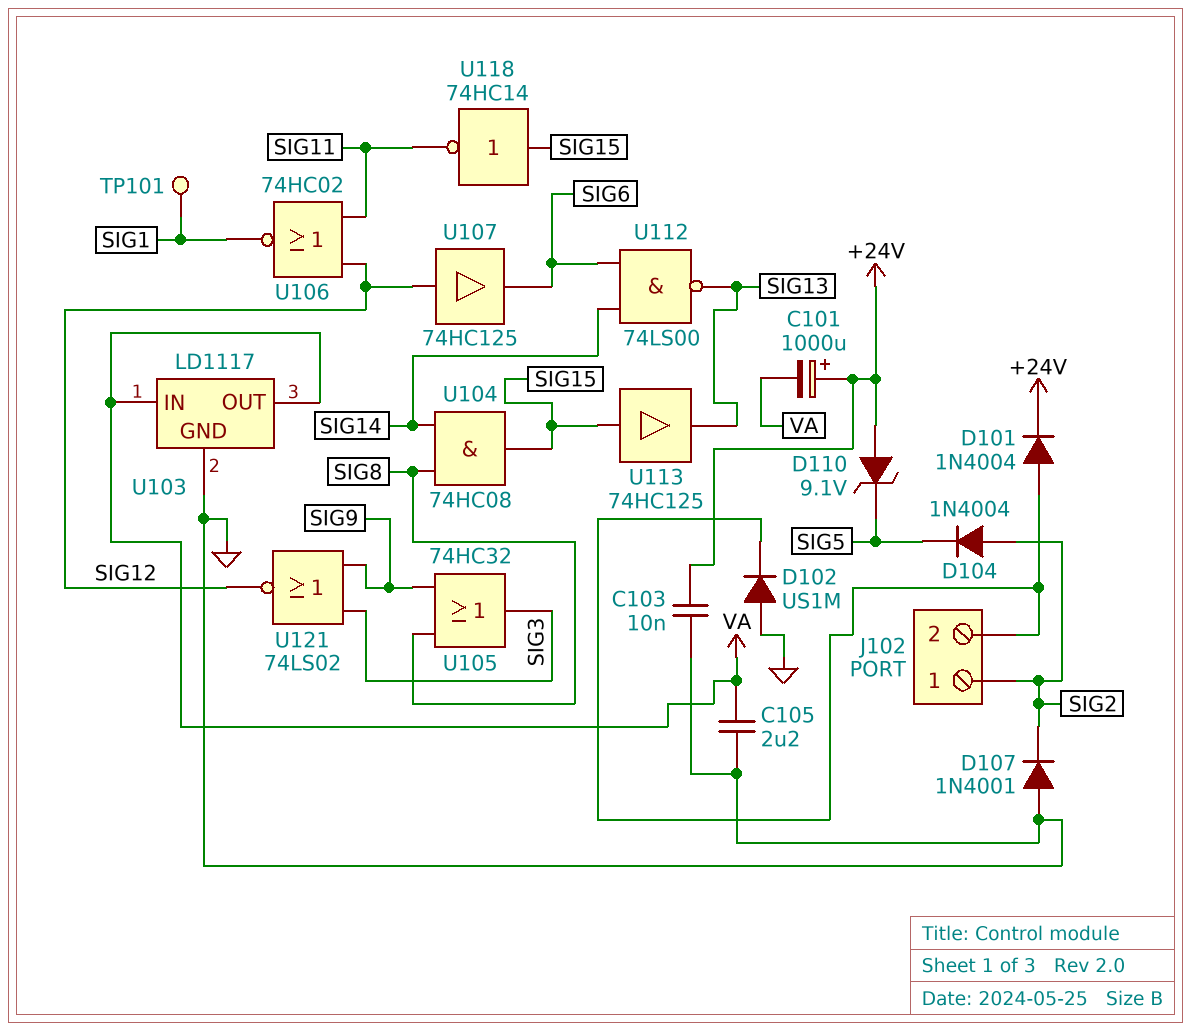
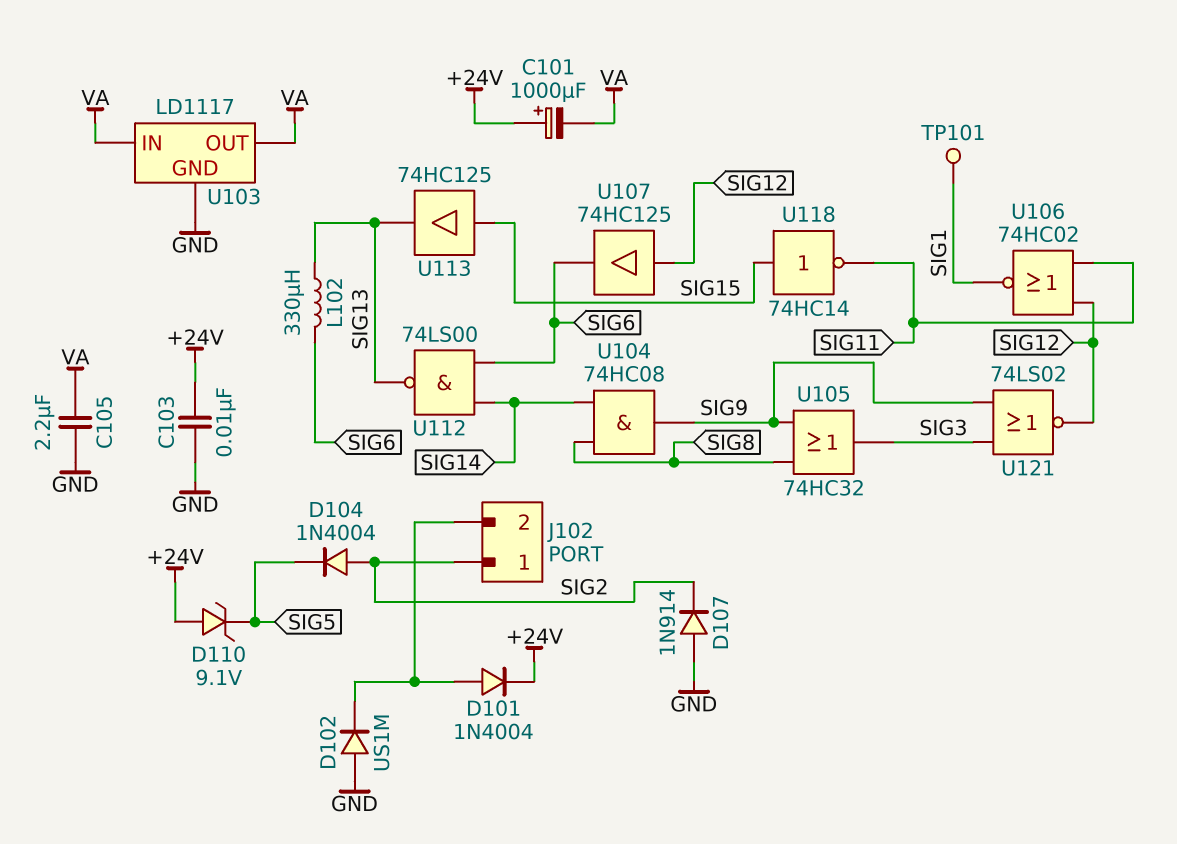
D107: diode 1N4001 (A GND, K SIG2) -> diode 1N914 (A GND, K SIG2)
L102: none -> 330uH (SIG6, SIG13)
U104: AND 74HC08 (in SIG8, in SIG14, out SIG15) -> AND 74HC08 (in SIG8, in SIG14, out SIG9)

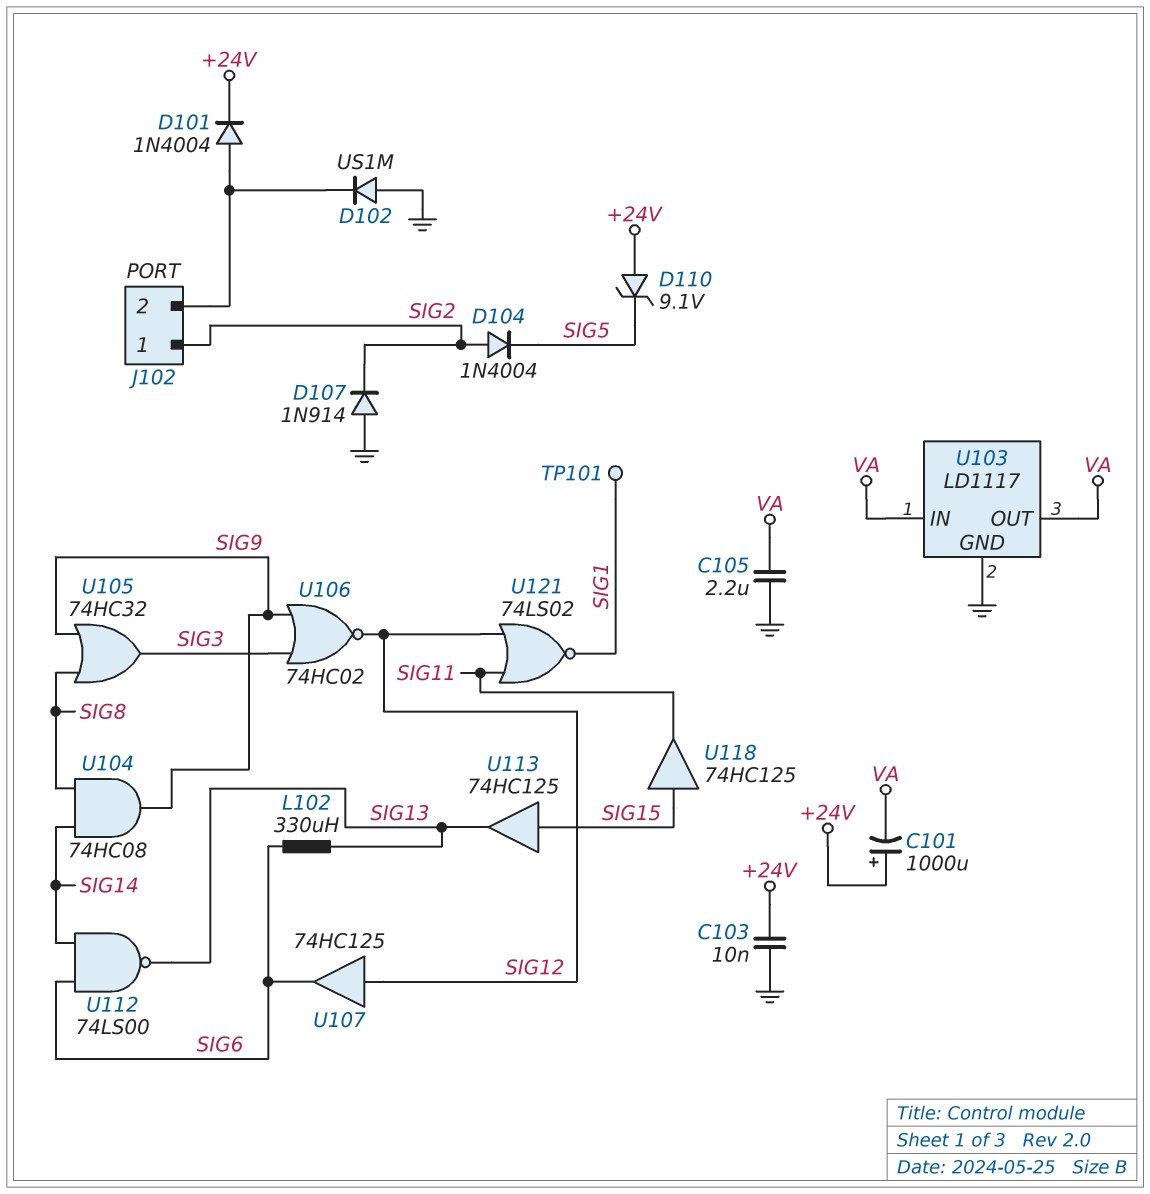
U106: NOR 74HC02 (in SIG11, in SIG12, out SIG1) -> NOR 74HC02 (in SIG3, in SIG9, out SIG12)
U118: NOT 74HC14 (in SIG15, out SIG11) -> buffer 74HC125 (in SIG15, out SIG11)
U121: NOR 74LS02 (in SIG3, in SIG9, out SIG12) -> NOR 74LS02 (in SIG11, in SIG12, out SIG1)

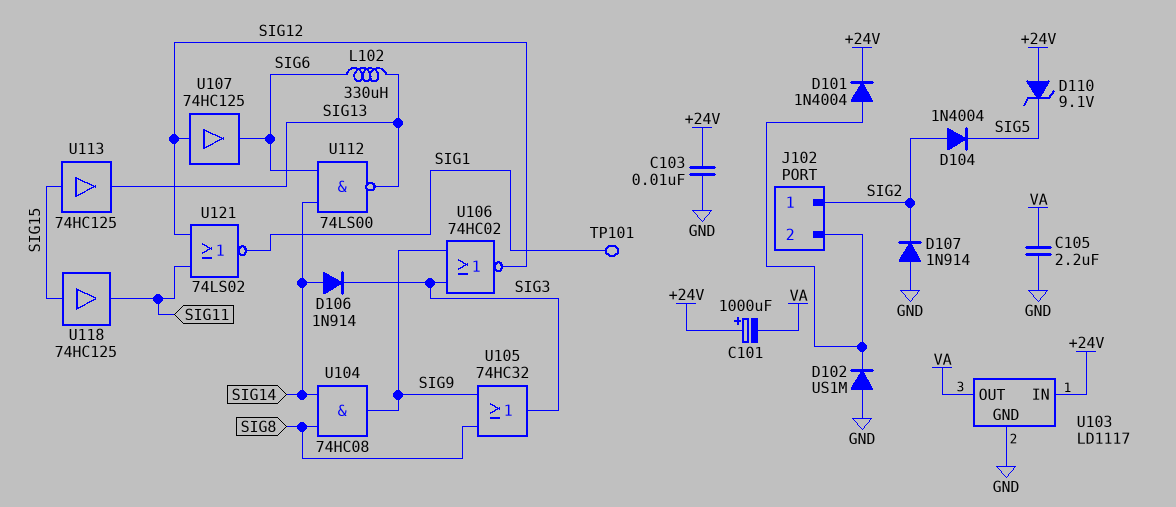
D106: none -> diode 1N914 (A SIG14, K SIG3)
U103 pin IN: VA -> +24V

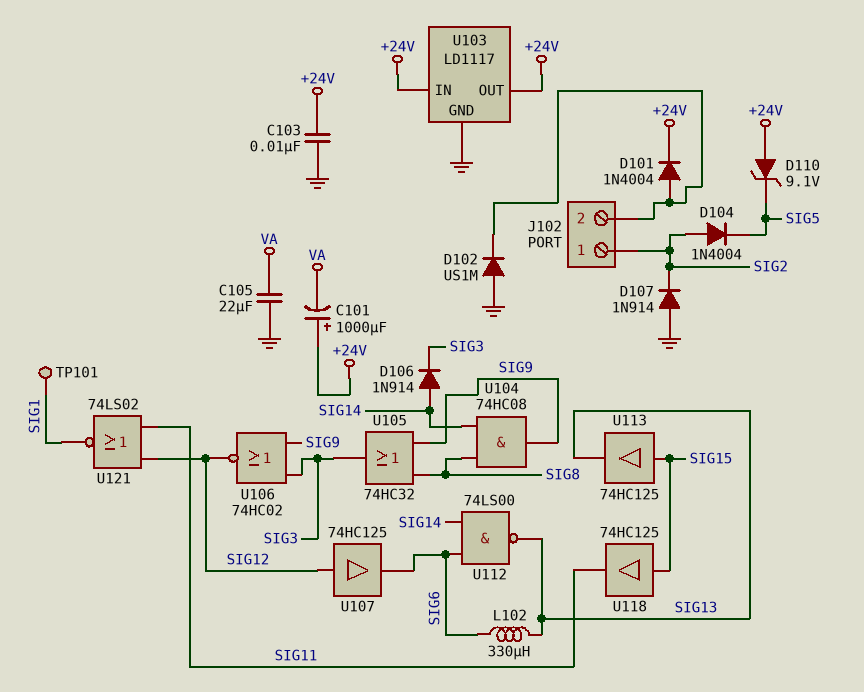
C105: 2.2uF (GND, VA) -> 22uF (GND, VA)
U103 pin OUT: VA -> +24V

